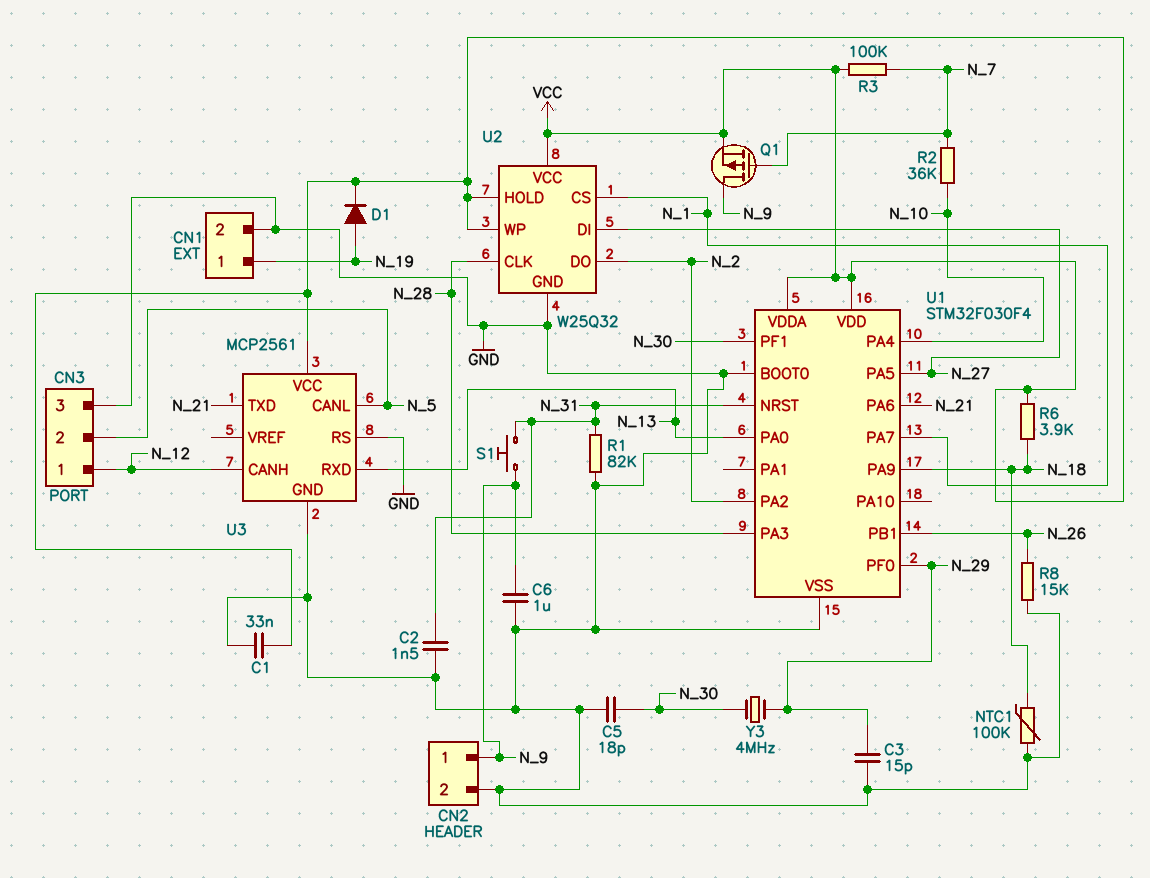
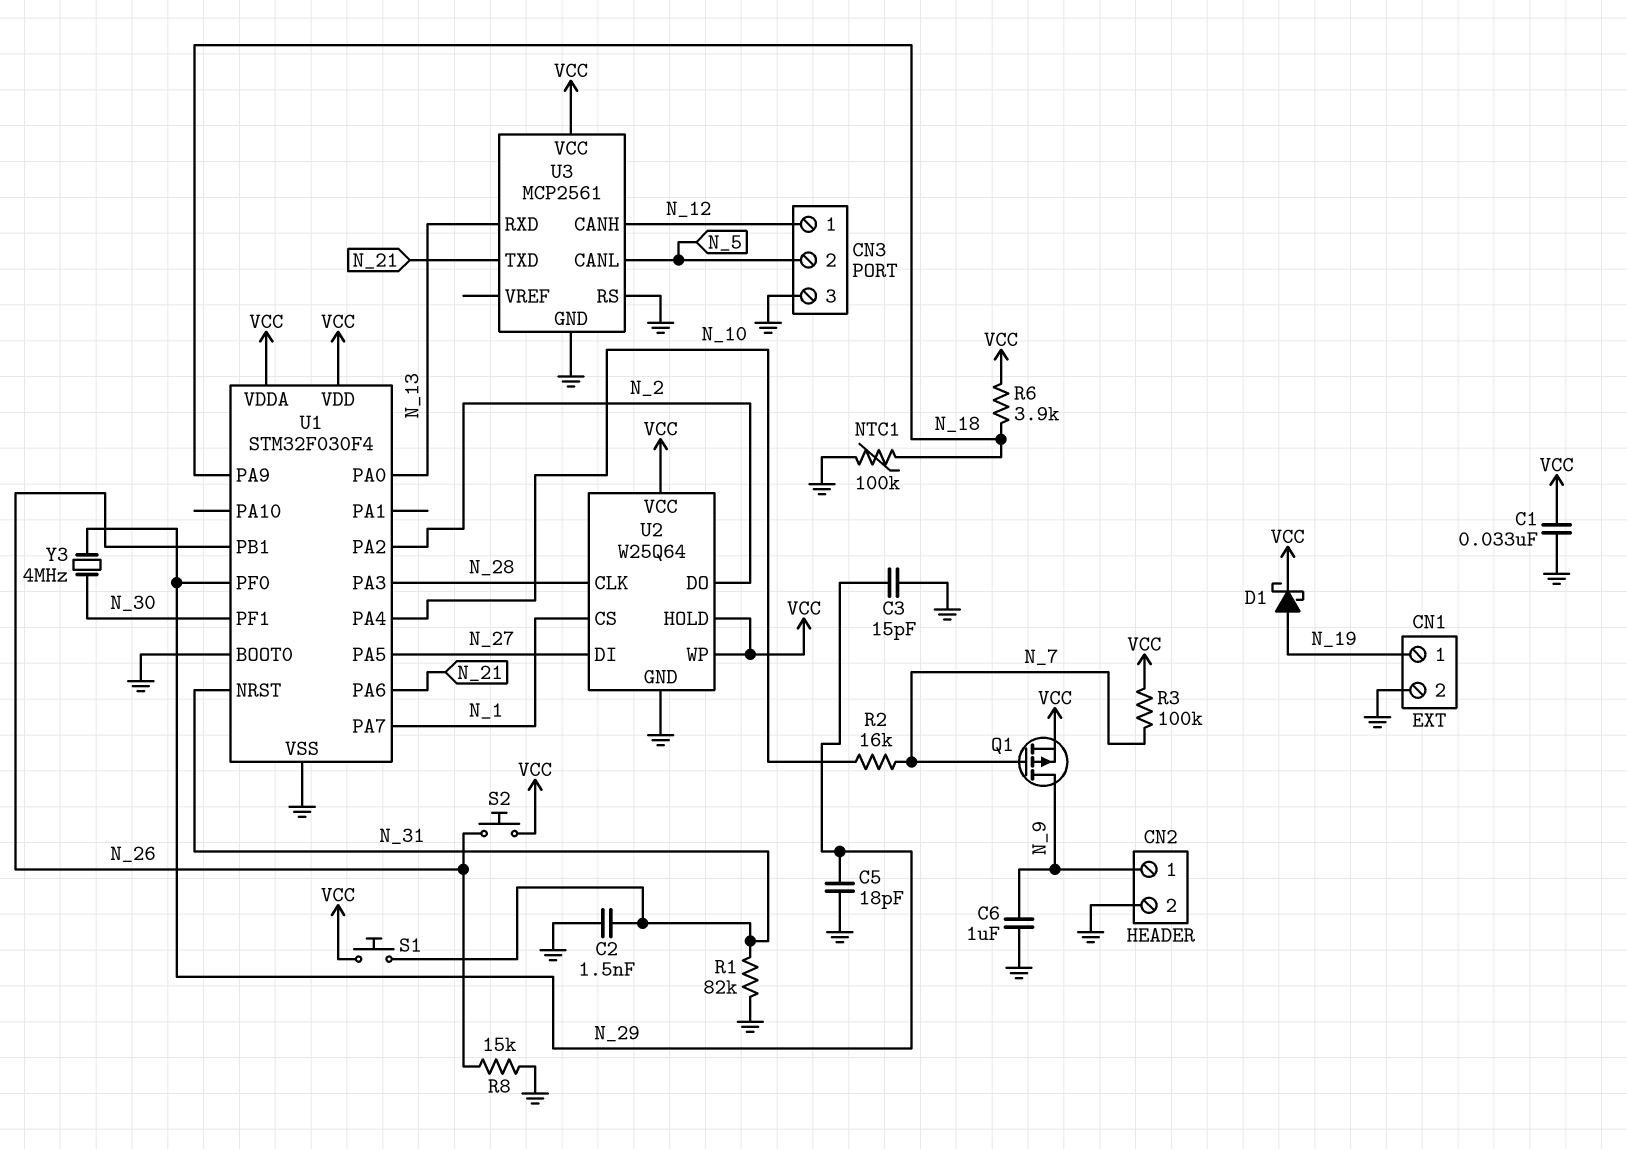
C5: 18pF (GND, N_30) -> 18pF (GND, N_29)
D1: diode (A N_19, K VCC) -> schottky (A N_19, K VCC)
R2: 36k (N_7, N_10) -> 16k (N_7, N_10)
S1: button (N_9, N_31) -> button (N_31, VCC)
S2: none -> button (N_26, VCC)
U2: W25Q32 -> W25Q64

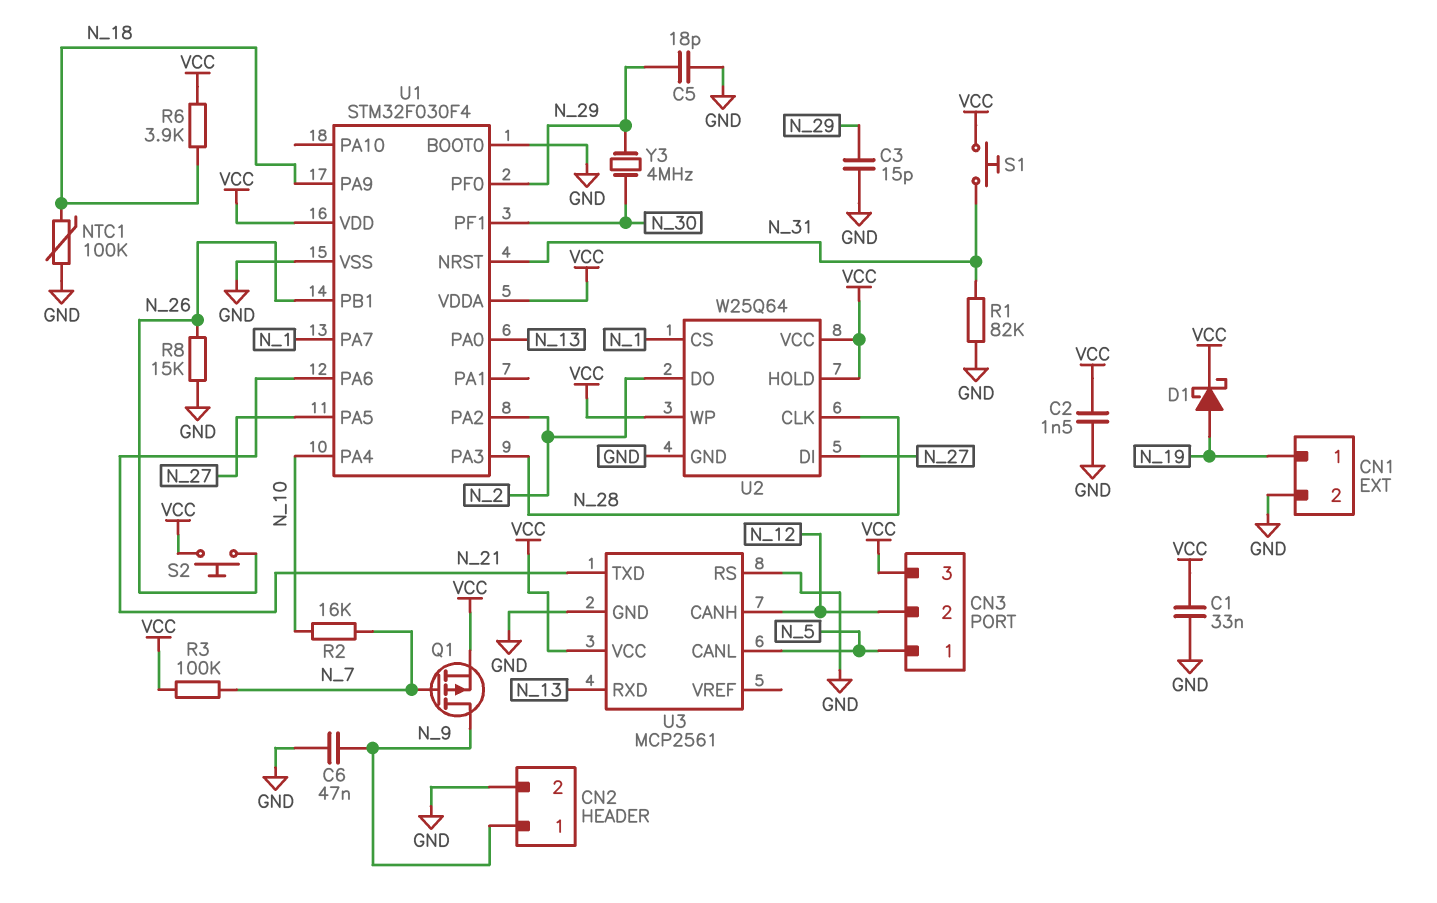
C2: 1.5nF (GND, N_31) -> 1.5nF (GND, VCC)
C6: 1uF (GND, N_9) -> 47nF (GND, N_9)
CN3 pin 1: N_12 -> N_5
CN3 pin 2: N_5 -> N_12
CN3 pin 3: GND -> VCC

